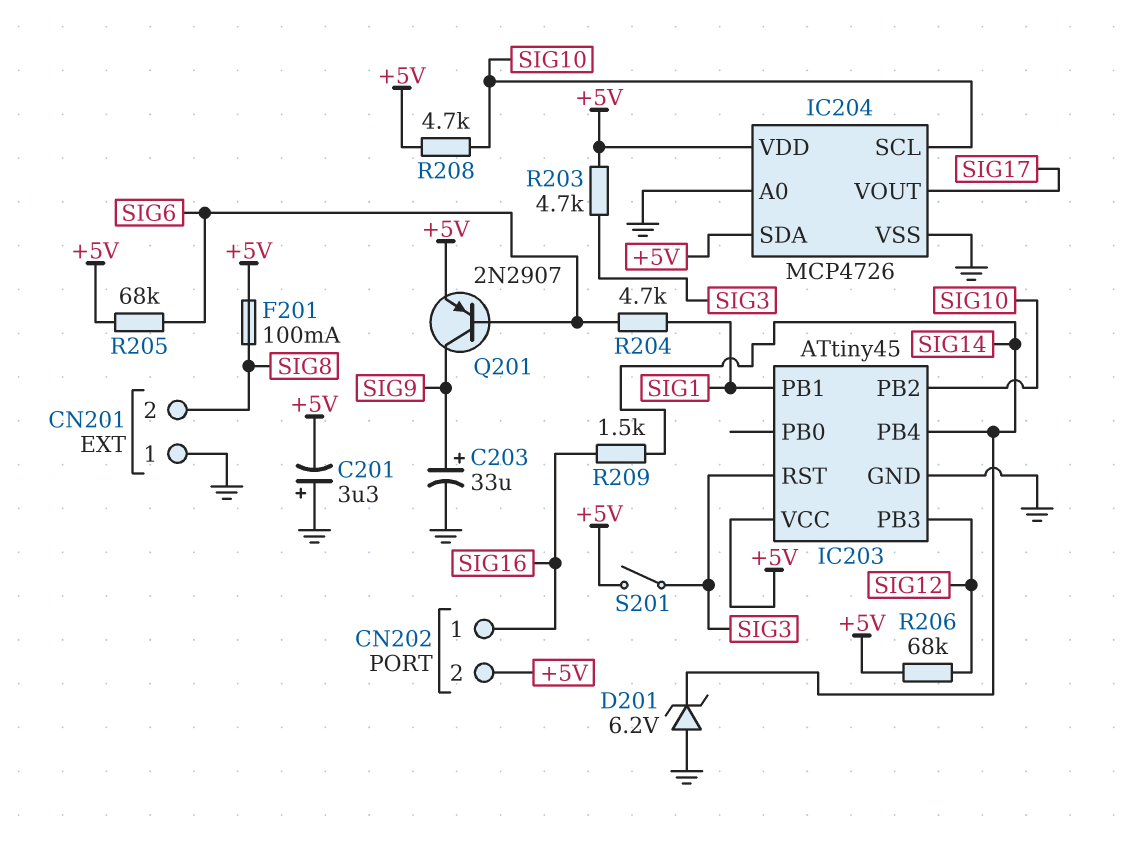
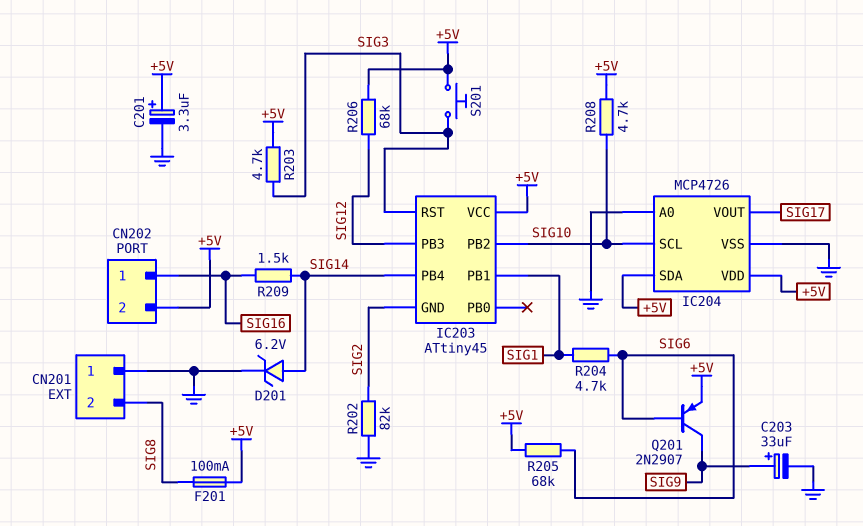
C201: 3.3uF (plus GND, minus +5V) -> 3.3uF (plus +5V, minus GND)
D201: zener 6.2V (A GND, K SIG14) -> zener 6.2V (A SIG14, K GND)
IC203 pin GND: GND -> SIG2
R202: none -> 82k (GND, SIG2)
S201: switch (+5V, SIG3) -> button (+5V, SIG3)

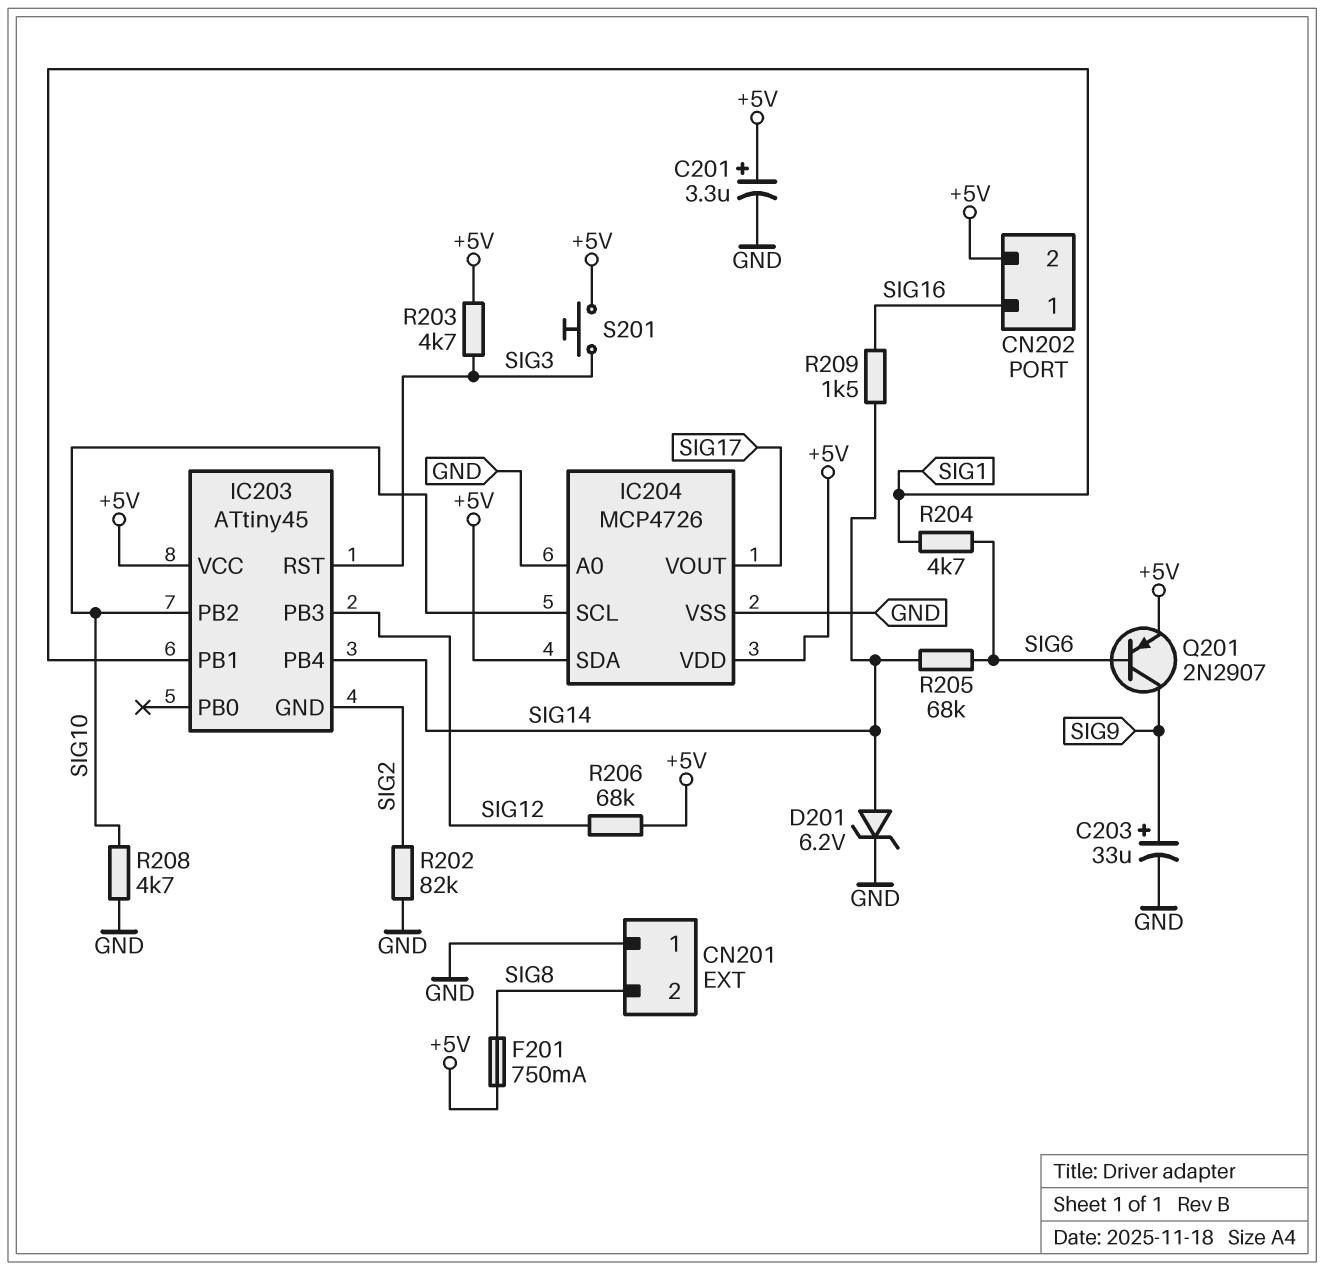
F201: 100mA (+5V, SIG8) -> 750mA (+5V, SIG8)
R205: 68k (+5V, SIG6) -> 68k (SIG6, SIG14)
R208: 4.7k (+5V, SIG10) -> 4.7k (GND, SIG10)

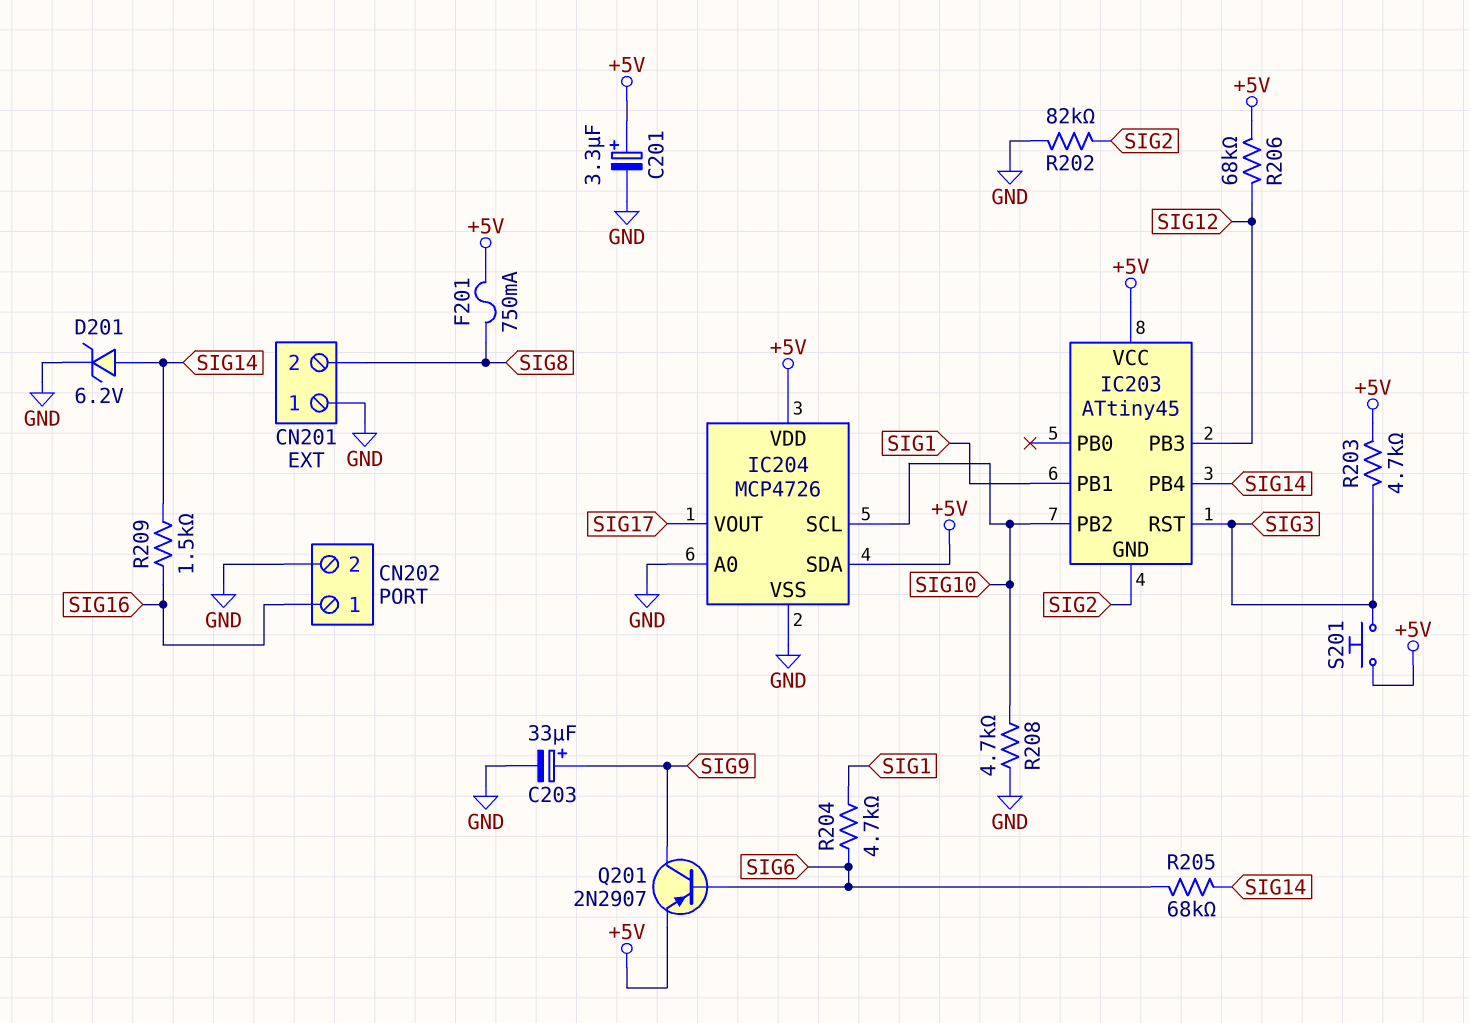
CN202 pin 2: +5V -> GND

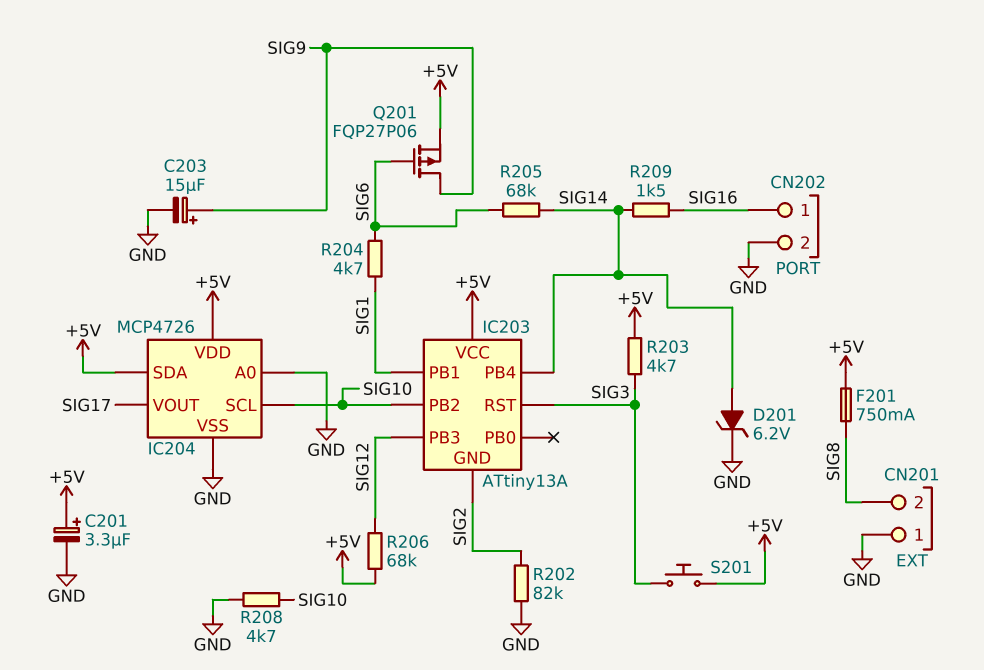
C203: 33uF (plus SIG9, minus GND) -> 15uF (plus SIG9, minus GND)
IC203: ATtiny45 -> ATtiny13A
Q201: PNP 2N2907 (B SIG6, C SIG9, E +5V) -> PMOS FQP27P06 (G SIG6, D SIG9, S +5V)

